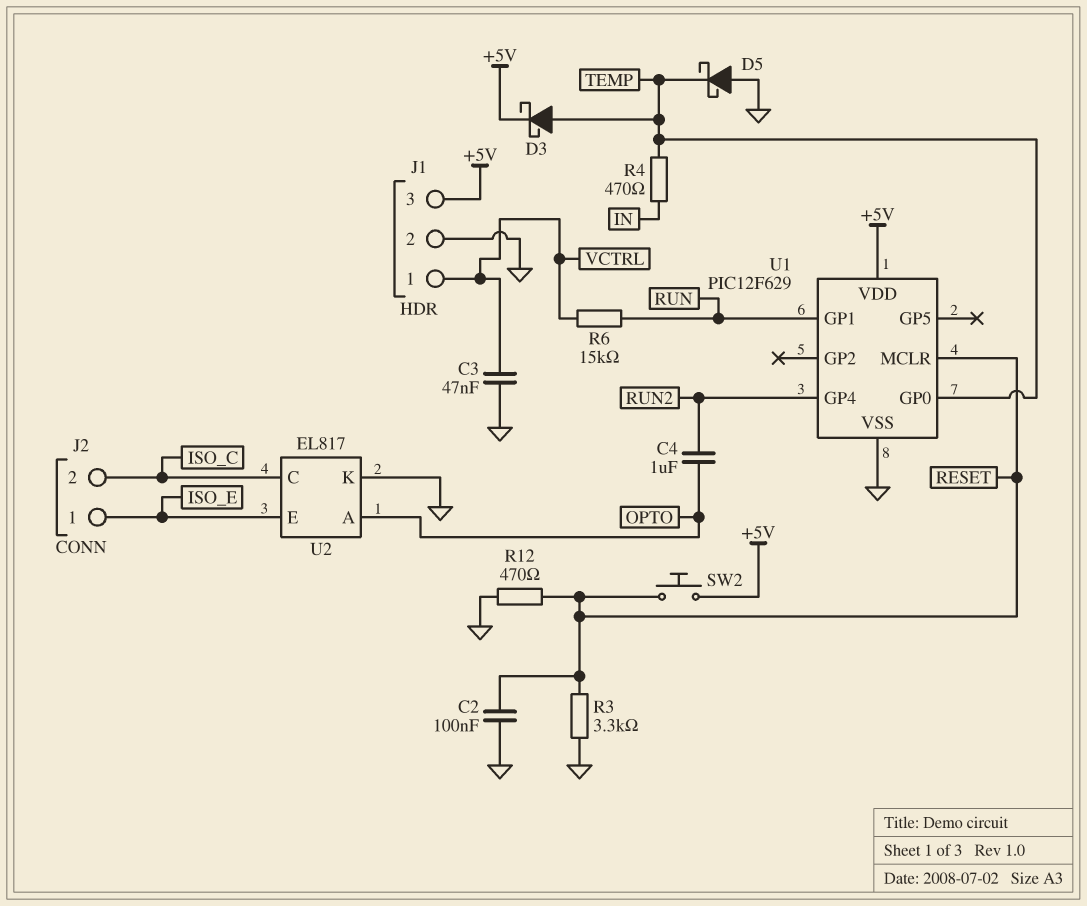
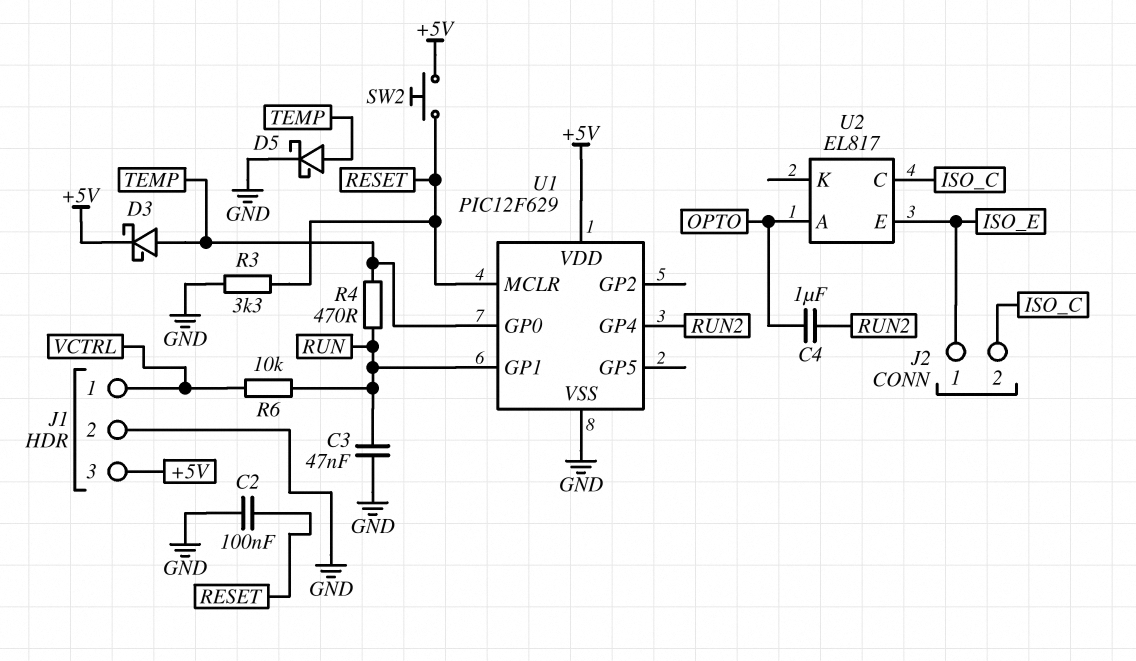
C3: 47nF (GND, VCTRL) -> 47nF (GND, RUN)
D5: schottky (A GND, K TEMP) -> schottky (A TEMP, K GND)
R4: 470 (IN, TEMP) -> 470 (RUN, TEMP)
R6: 15k (RUN, VCTRL) -> 10k (RUN, VCTRL)
R12: 470 (GND, RESET) -> none
U2 pin K: GND -> none

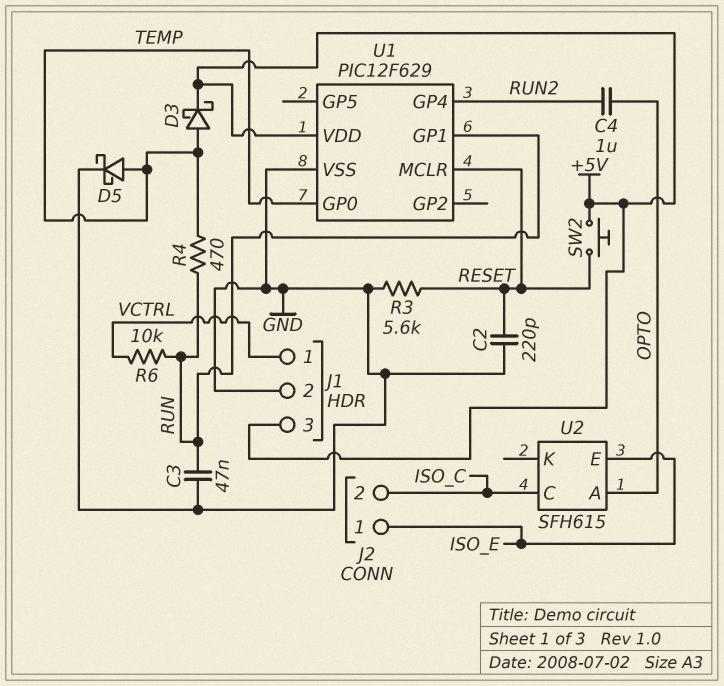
C2: 100nF (GND, RESET) -> 220pF (GND, RESET)
R3: 3.3k (GND, RESET) -> 5.6k (GND, RESET)
U2: EL817 -> SFH615

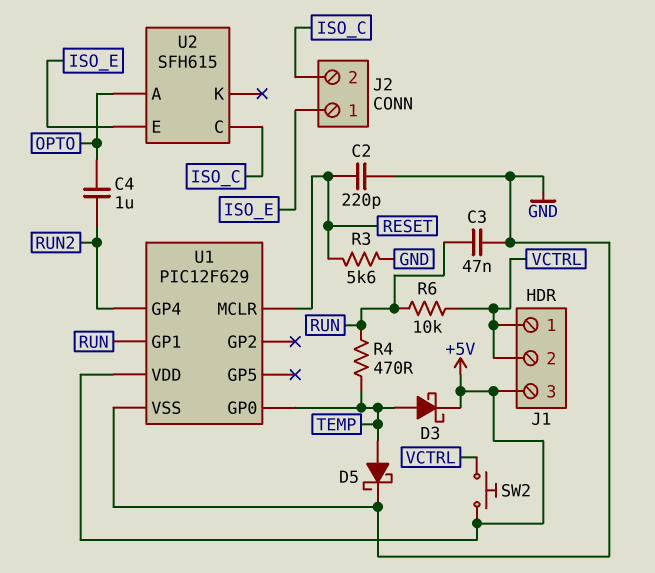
J1 pin 2: GND -> VCTRL
SW2: button (+5V, RESET) -> button (+5V, VCTRL)

